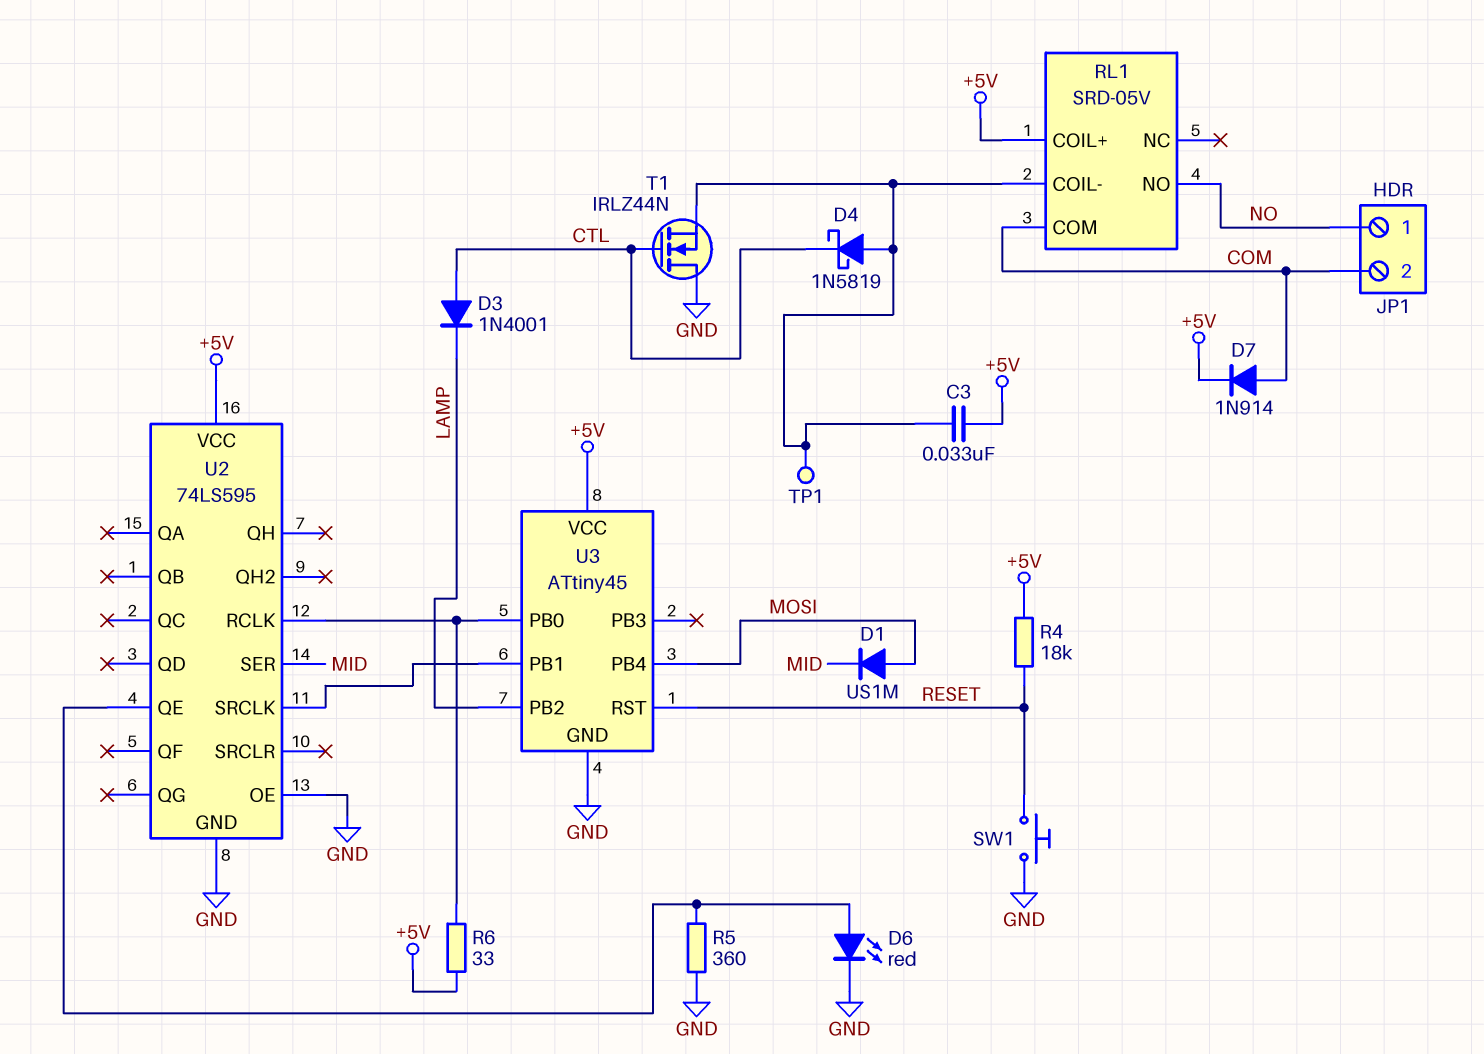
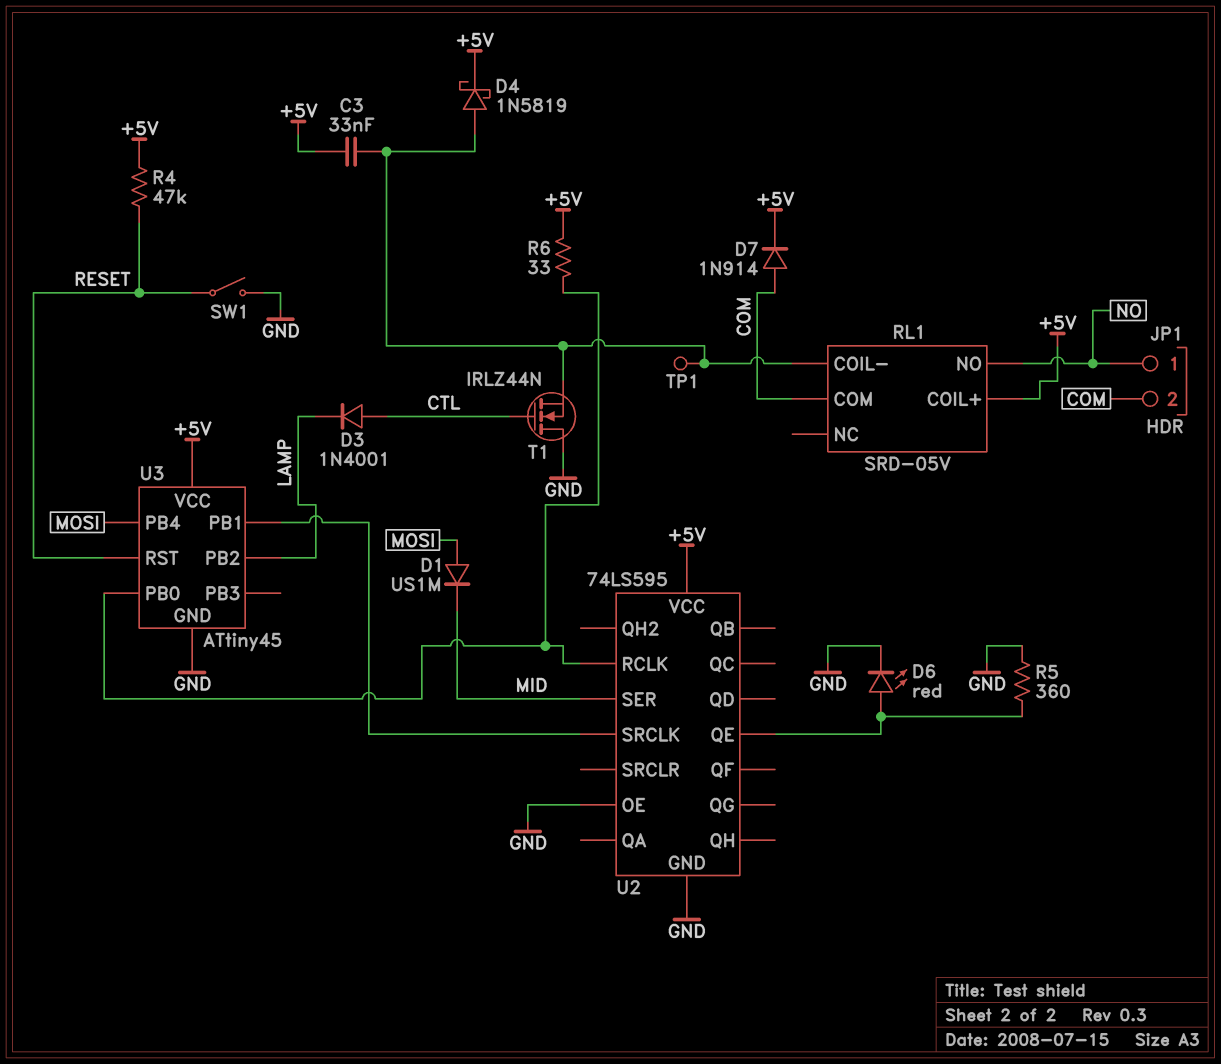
D4: schottky 1N5819 (A RL1/COIL-, K CTL) -> schottky 1N5819 (A RL1/COIL-, K +5V)
R4: 18k (+5V, RESET) -> 47k (+5V, RESET)
SW1: button (GND, RESET) -> switch (GND, RESET)

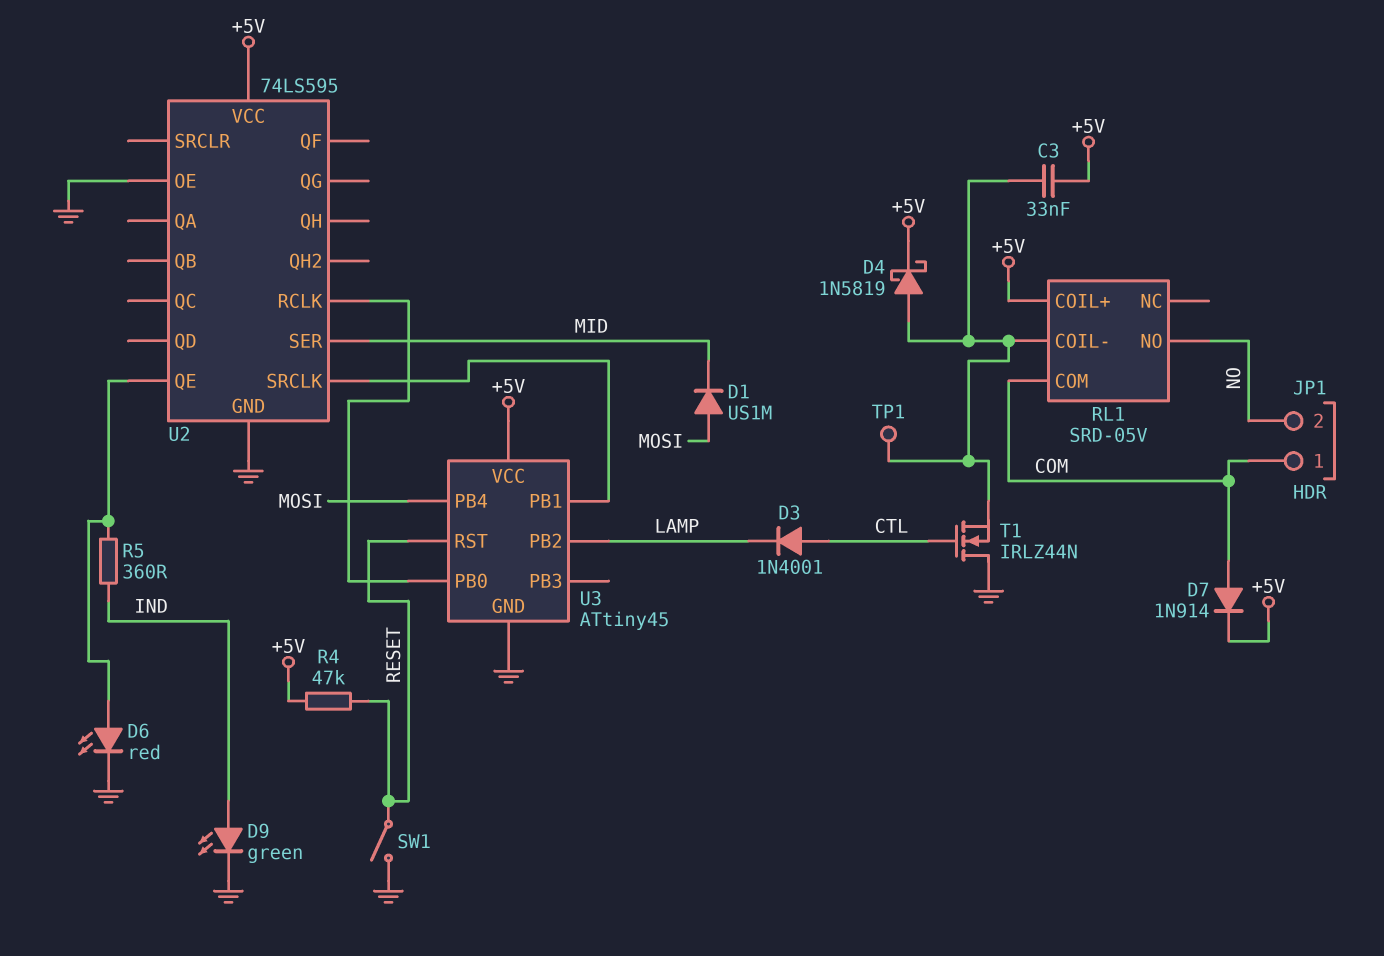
D9: none -> LED green (A IND, K GND)
JP1 pin 1: NO -> COM
JP1 pin 2: COM -> NO
R5: 360 (GND, U2/QE) -> 360 (IND, U2/QE)
R6: 33 (+5V, U2/RCLK) -> none

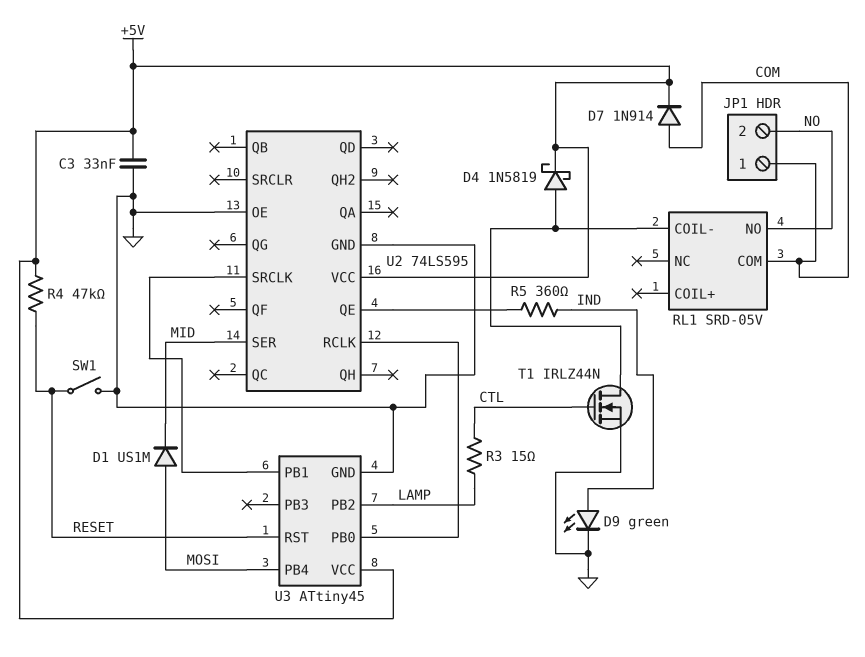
C3: 33nF (+5V, RL1/COIL-) -> 33nF (+5V, GND)
D3: diode 1N4001 (A CTL, K LAMP) -> none
D6: LED red (A U2/QE, K GND) -> none
R3: none -> 15 (CTL, LAMP)
RL1 pin COIL+: +5V -> none
T1: NMOS IRLZ44N (G CTL, D GND, S RL1/COIL-) -> NMOS IRLZ44N (G CTL, D RL1/COIL-, S GND)
TP1: test point (RL1/COIL-) -> none

